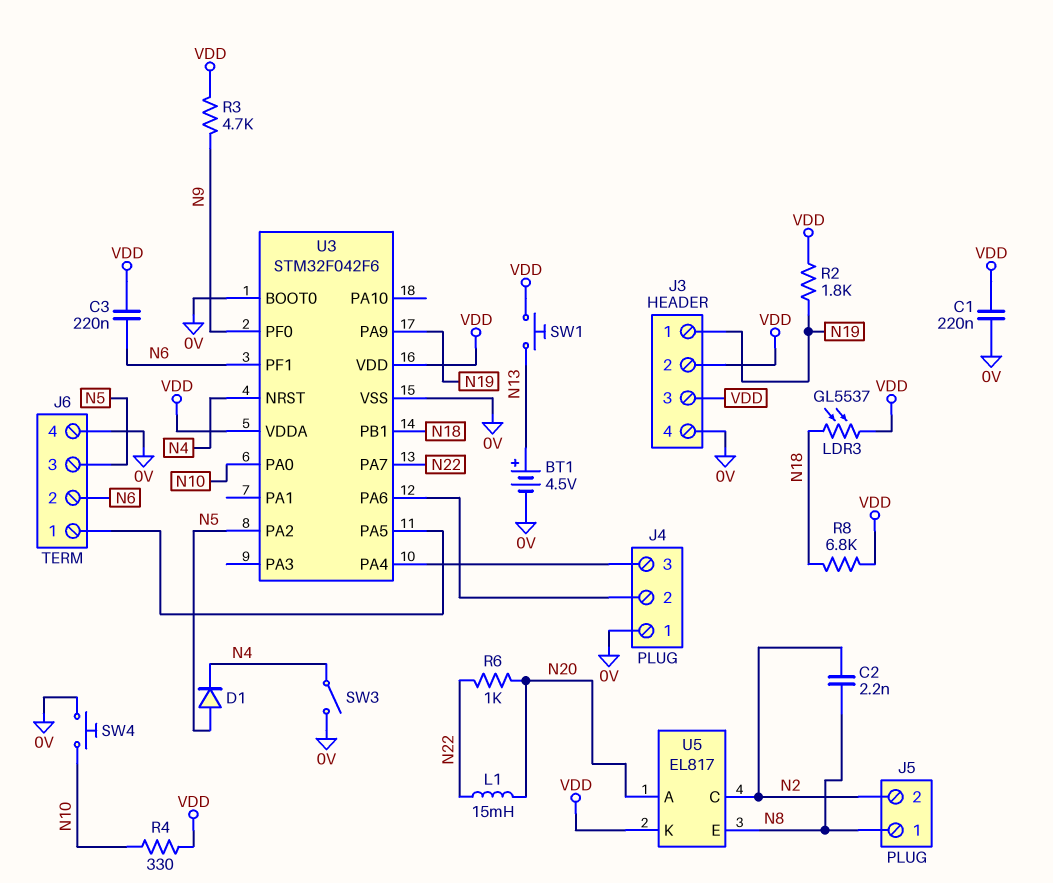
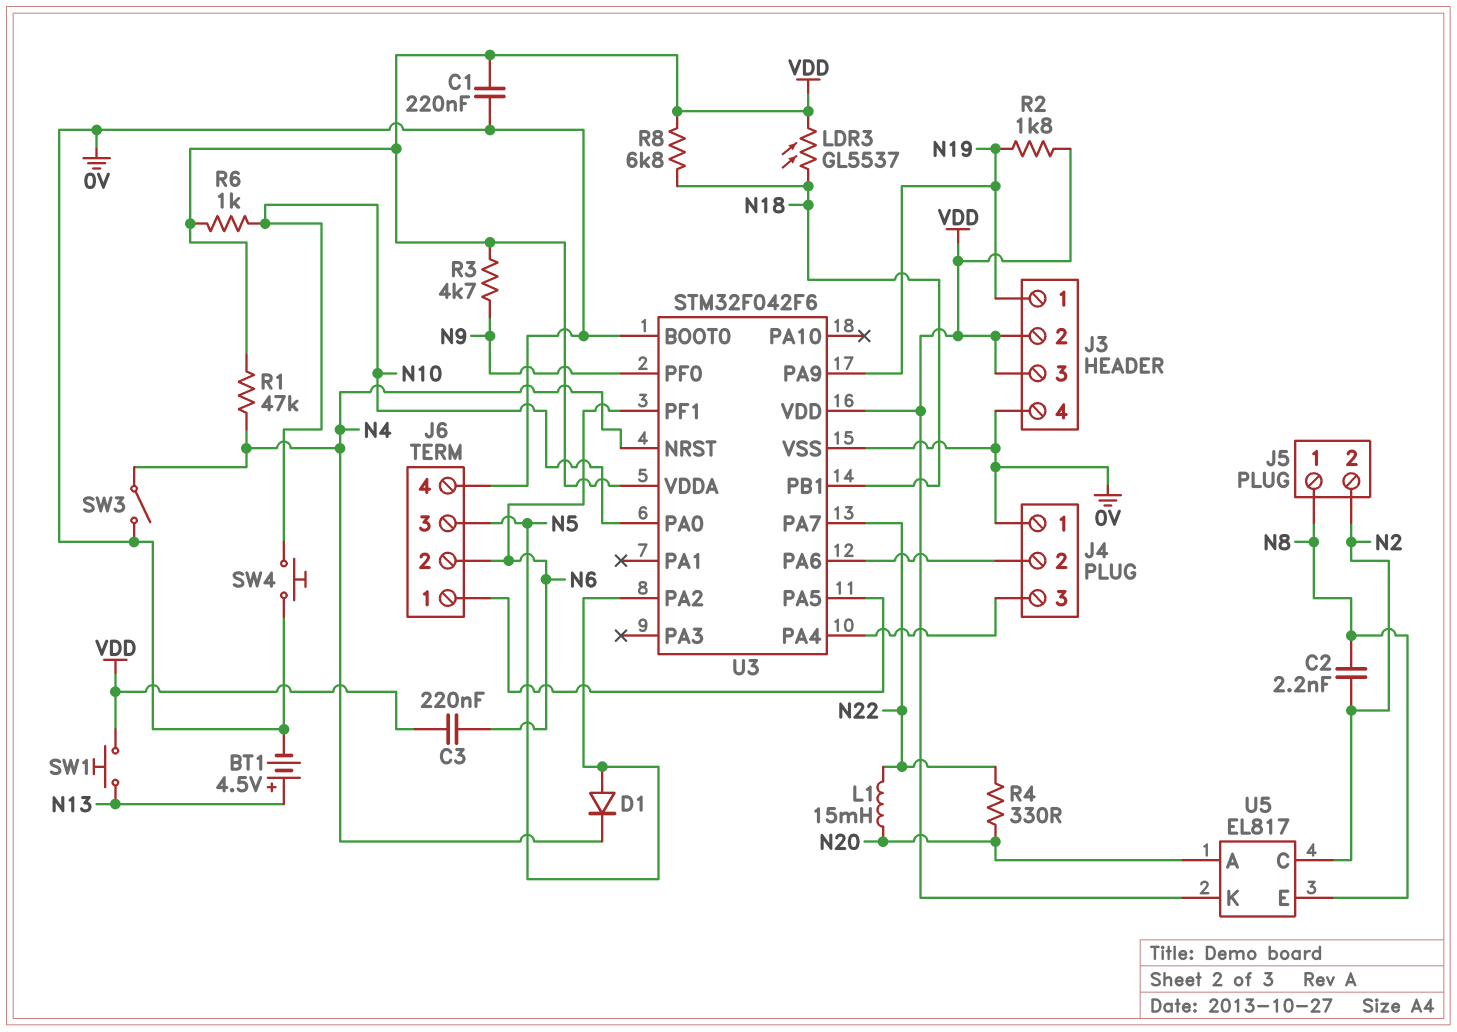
R1: none -> 47k (N4, VDD)
R4: 330 (N10, VDD) -> 330 (N20, N22)
R6: 1k (N20, N22) -> 1k (N10, VDD)

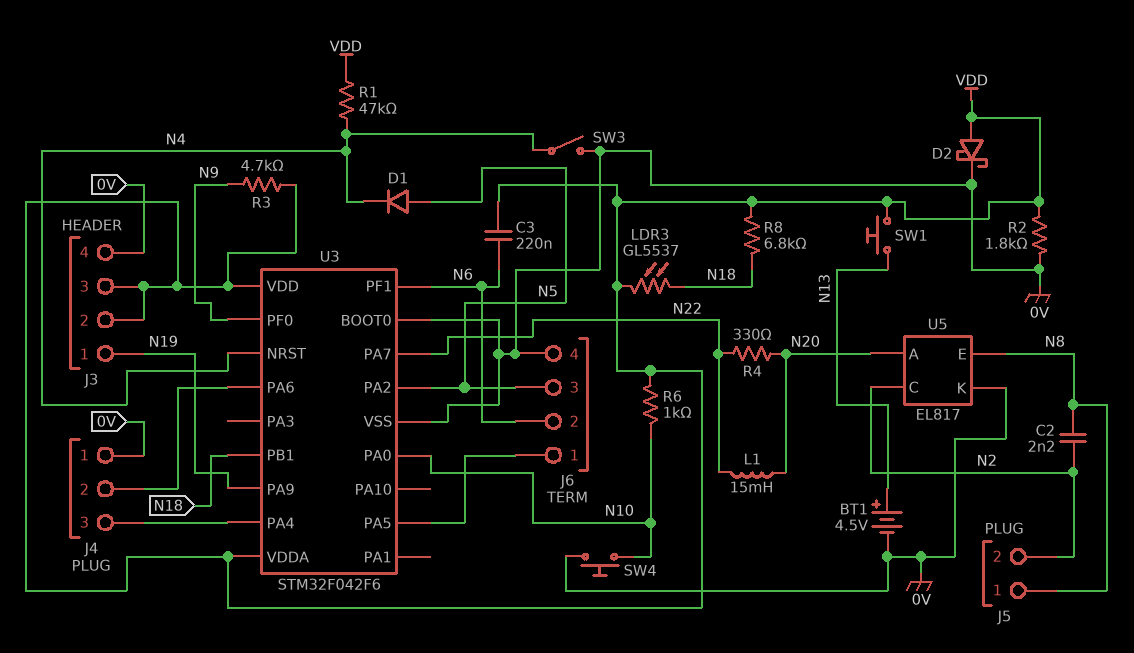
C1: 220nF (0V, VDD) -> none
D2: none -> schottky (A VDD, K 0V)
R2: 1.8k (N19, VDD) -> 1.8k (0V, VDD)
U5 pin K: VDD -> 0V

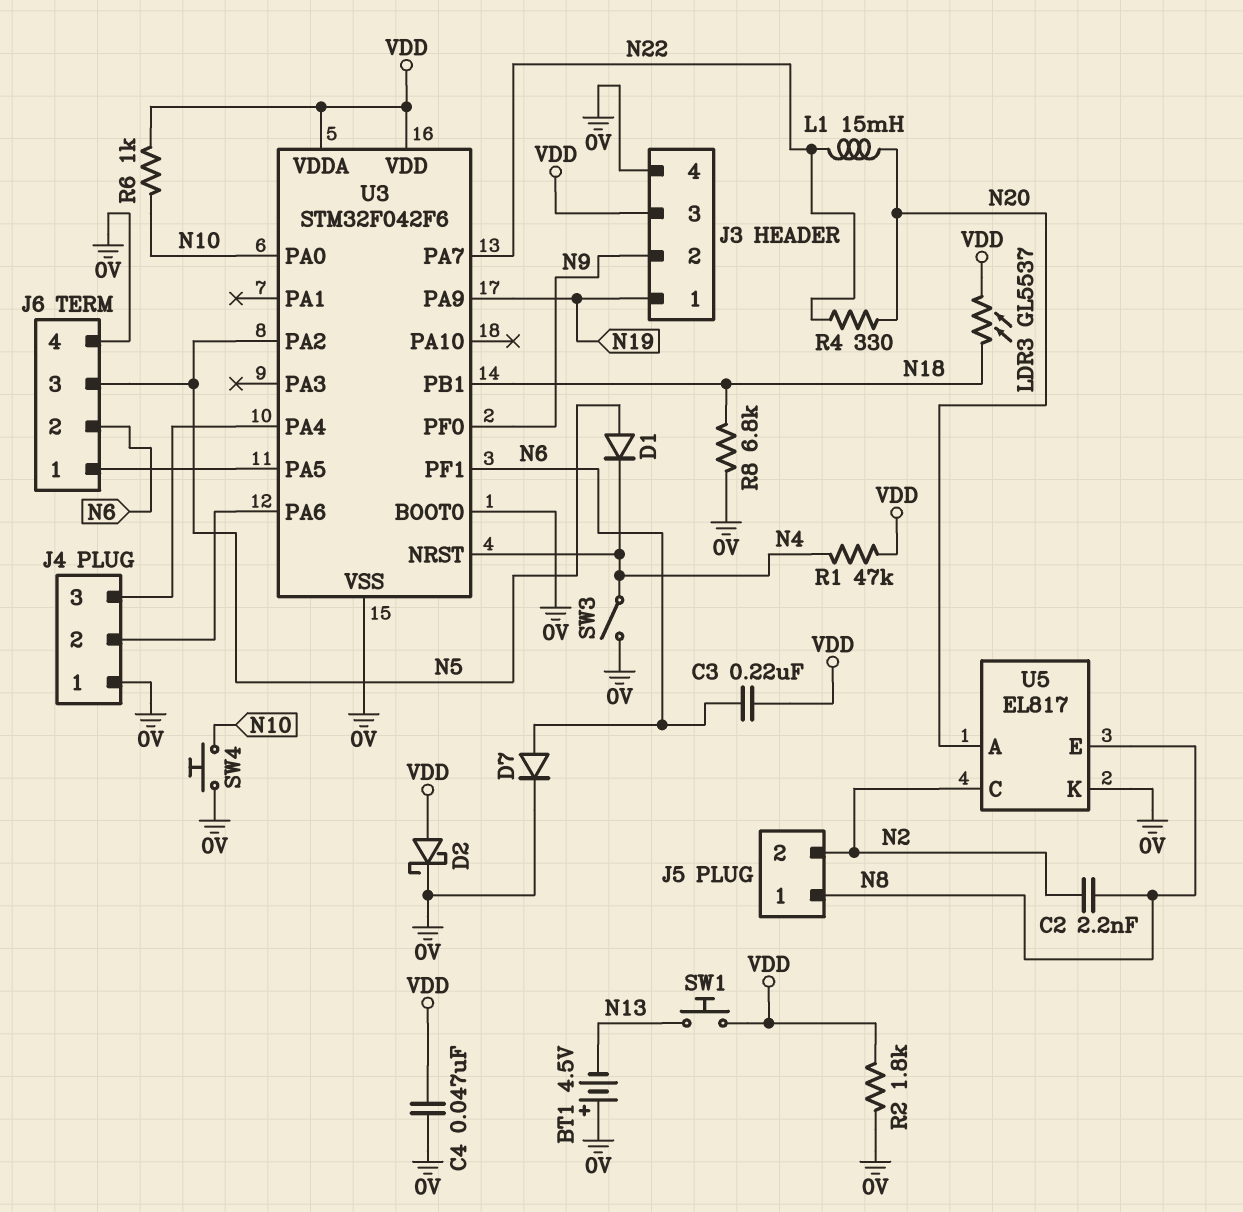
BT1: 4.5V (plus N13, minus 0V) -> 4.5V (plus 0V, minus N13)
C4: none -> 47nF (0V, VDD)
D7: none -> diode (A N6, K 0V)
J3 pin 2: VDD -> N9
R3: 4.7k (N9, VDD) -> none
R8: 6.8k (N18, VDD) -> 6.8k (0V, N18)

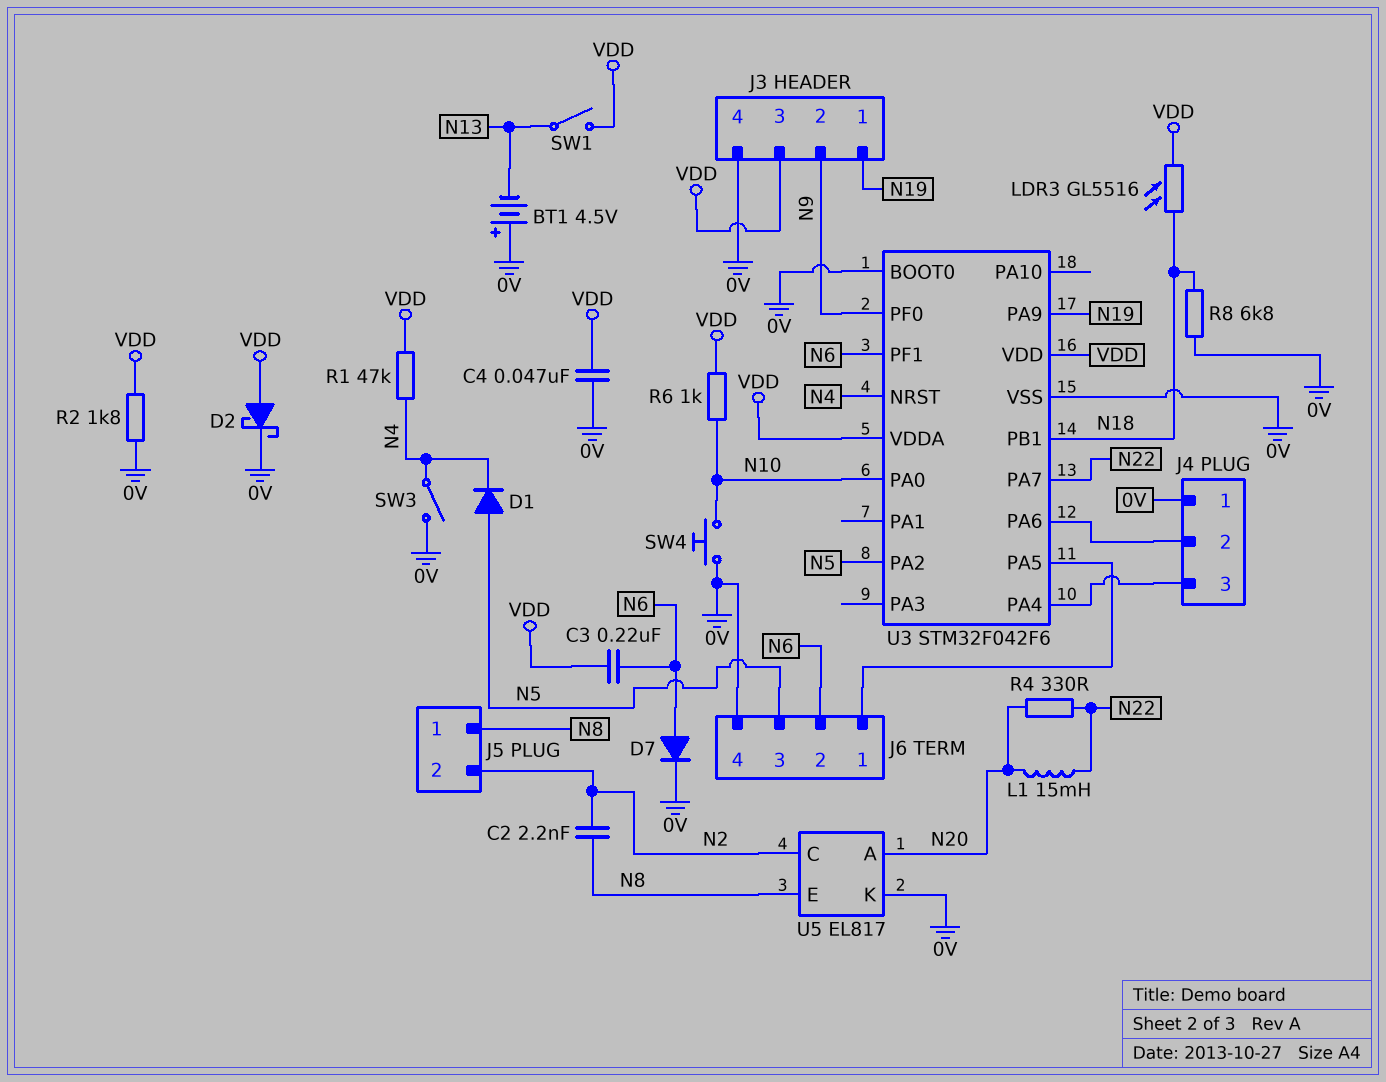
LDR3: GL5537 (N18, VDD) -> GL5516 (N18, VDD)
SW1: button (N13, VDD) -> switch (N13, VDD)

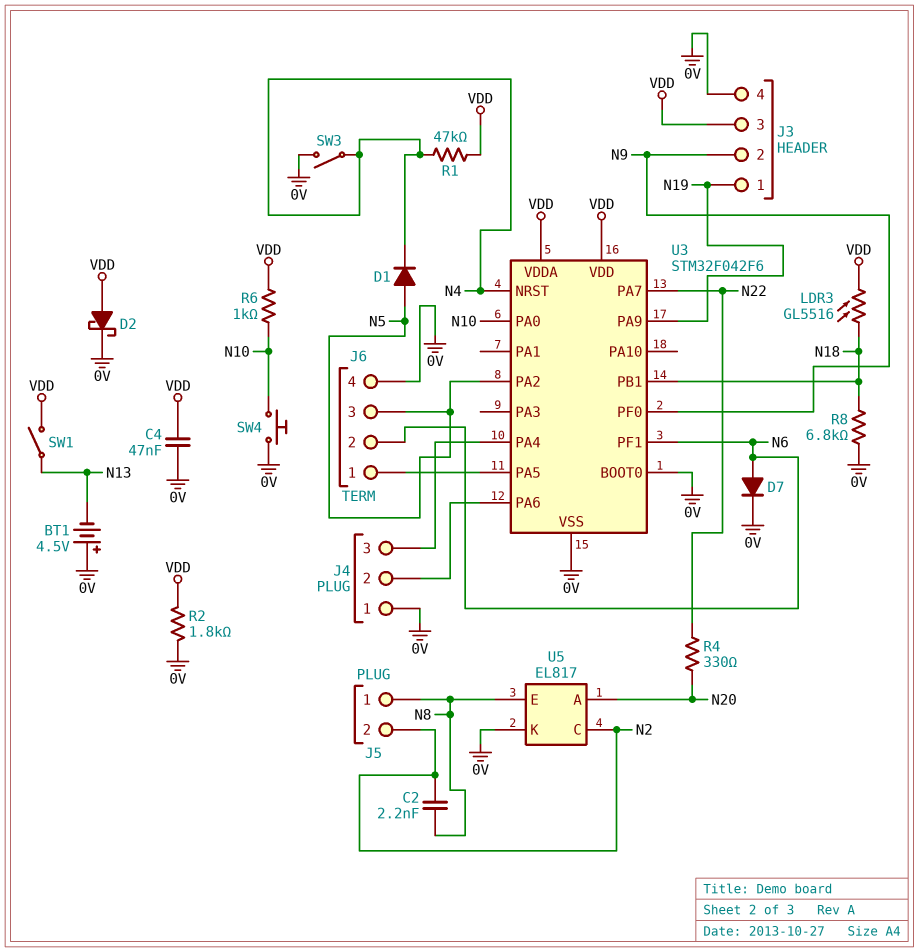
C3: 220nF (N6, VDD) -> none
L1: 15mH (N20, N22) -> none

